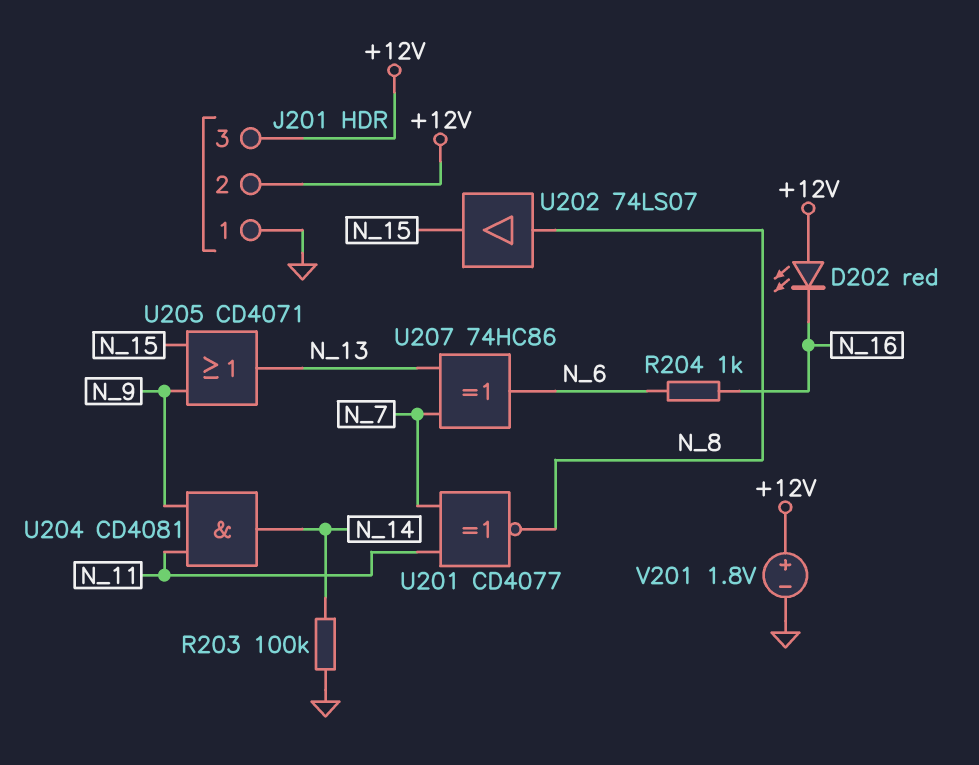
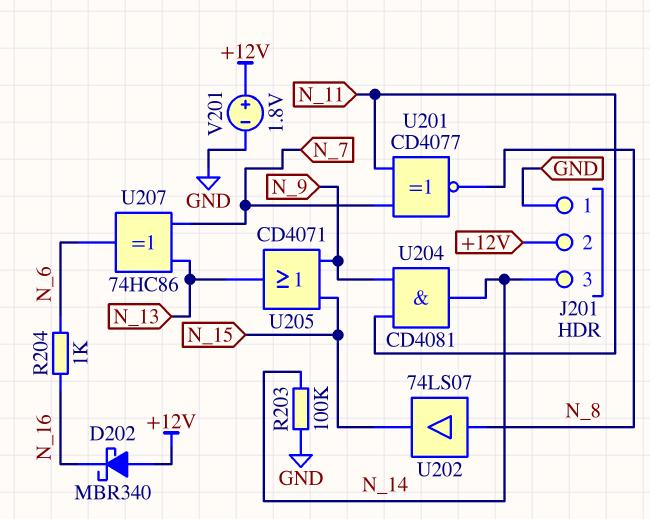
D202: LED red (A +12V, K N_16) -> schottky MBR340 (A +12V, K N_16)
J201 pin 3: +12V -> N_14

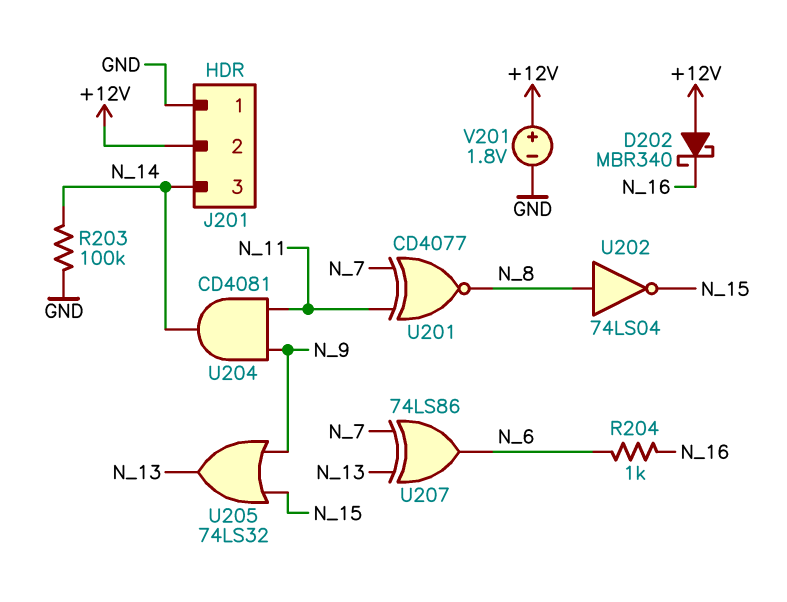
U202: buffer 74LS07 (in N_8, out N_15) -> NOT 74LS04 (in N_8, out N_15)
U205: OR CD4071 (in N_9, in N_15, out N_13) -> OR 74LS32 (in N_9, in N_15, out N_13)
U207: XOR 74HC86 (in N_7, in N_13, out N_6) -> XOR 74LS86 (in N_7, in N_13, out N_6)

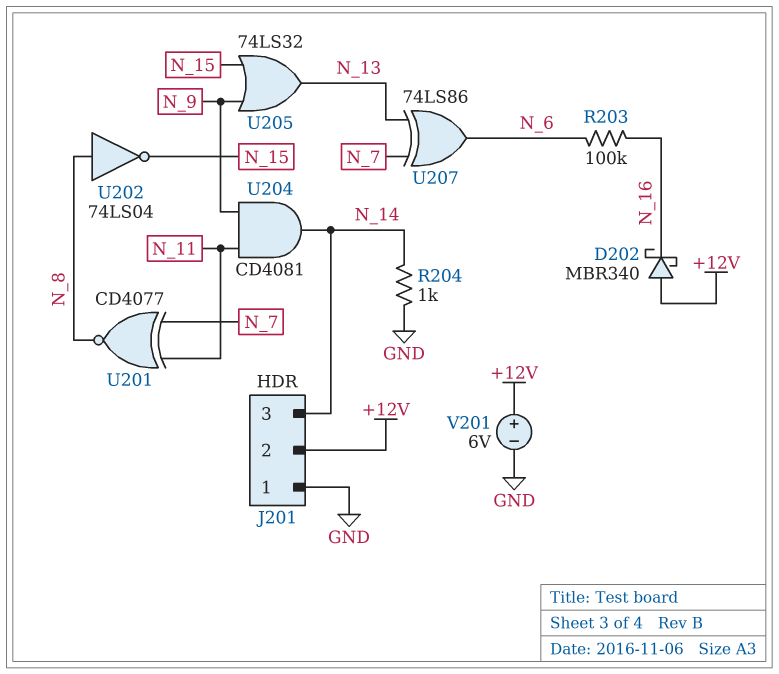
R203: 100k (GND, N_14) -> 100k (N_6, N_16)
R204: 1k (N_6, N_16) -> 1k (GND, N_14)
V201: 1.8V (plus +12V, minus GND) -> 6V (plus +12V, minus GND)

